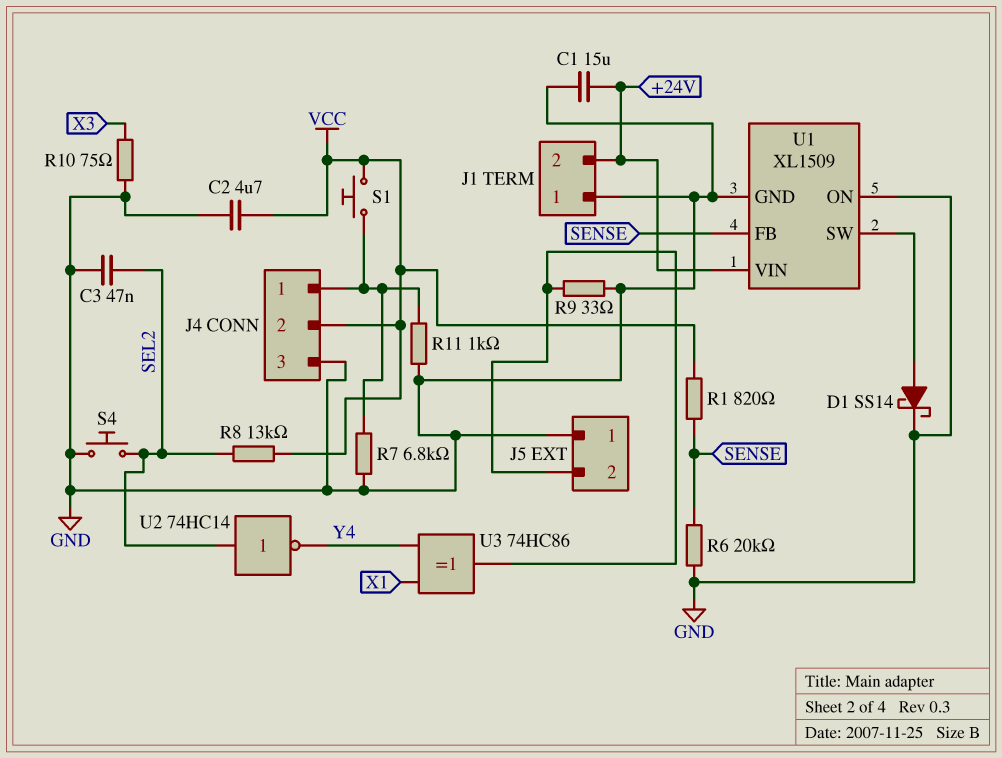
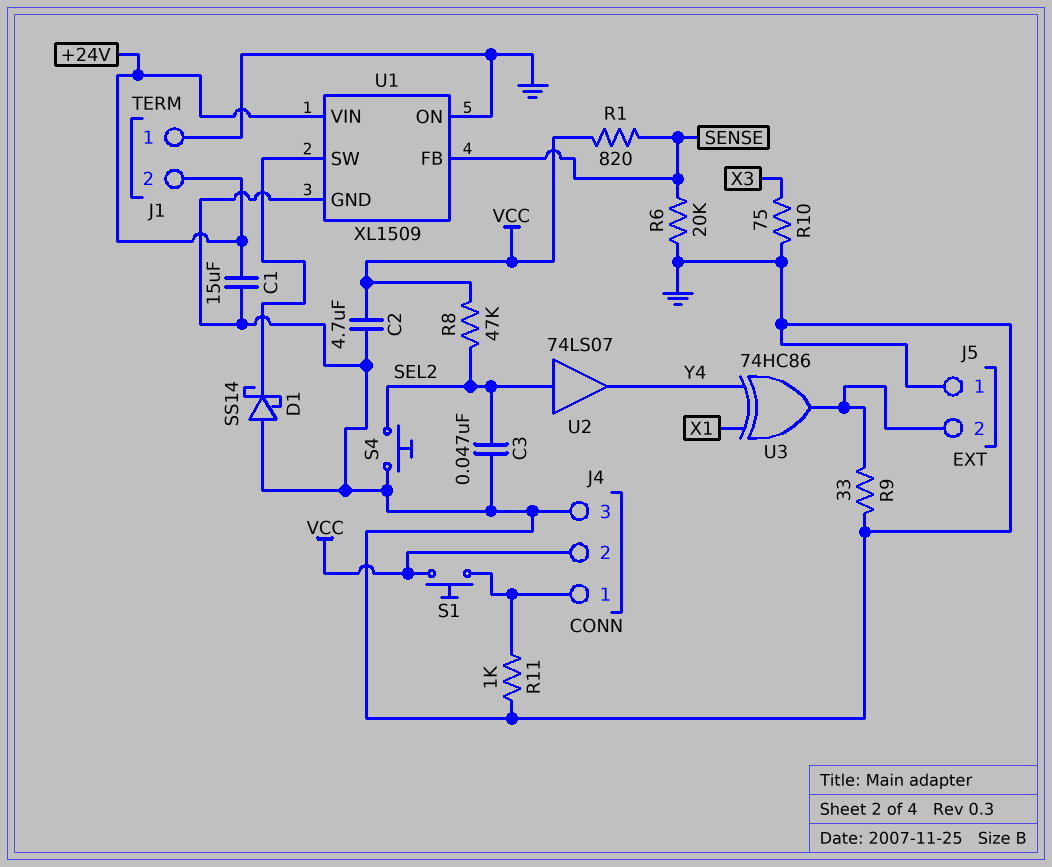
D1: schottky SS14 (A U1/SW, K GND) -> schottky SS14 (A GND, K U1/SW)
R7: 6.8k (GND, J4/1) -> none
R8: 13k (SEL2, VCC) -> 47k (SEL2, VCC)
U2: NOT 74HC14 (in SEL2, out Y4) -> buffer 74LS07 (in SEL2, out Y4)

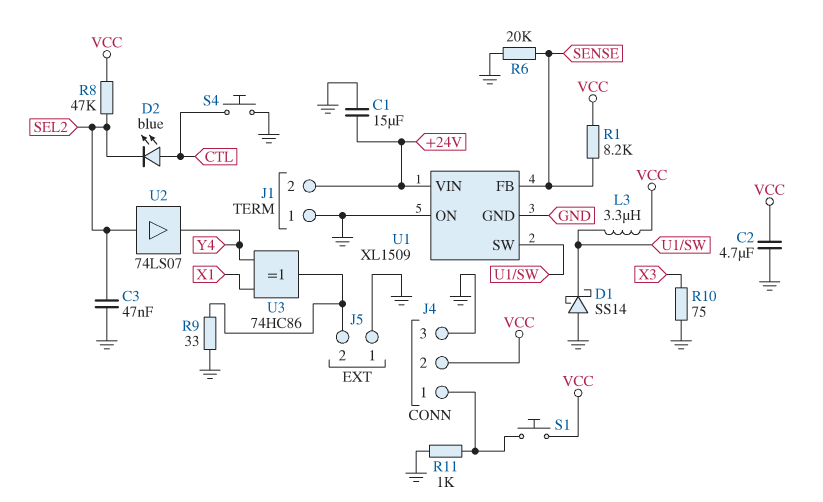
D2: none -> LED blue (A CTL, K SEL2)
L3: none -> 3.3uH (U1/SW, VCC)
R1: 820 (SENSE, VCC) -> 8.2k (SENSE, VCC)
S4: button (GND, SEL2) -> button (CTL, GND)

